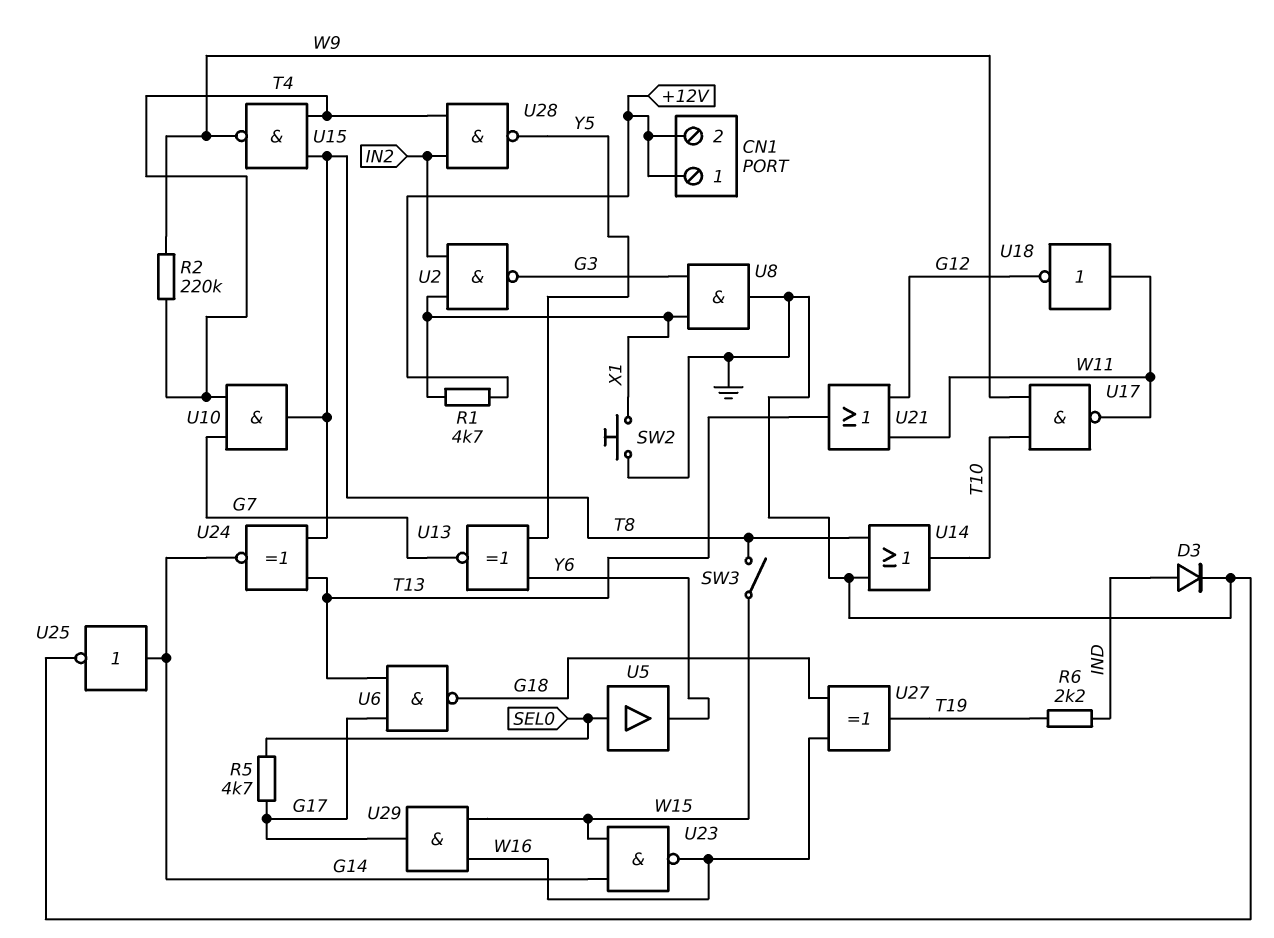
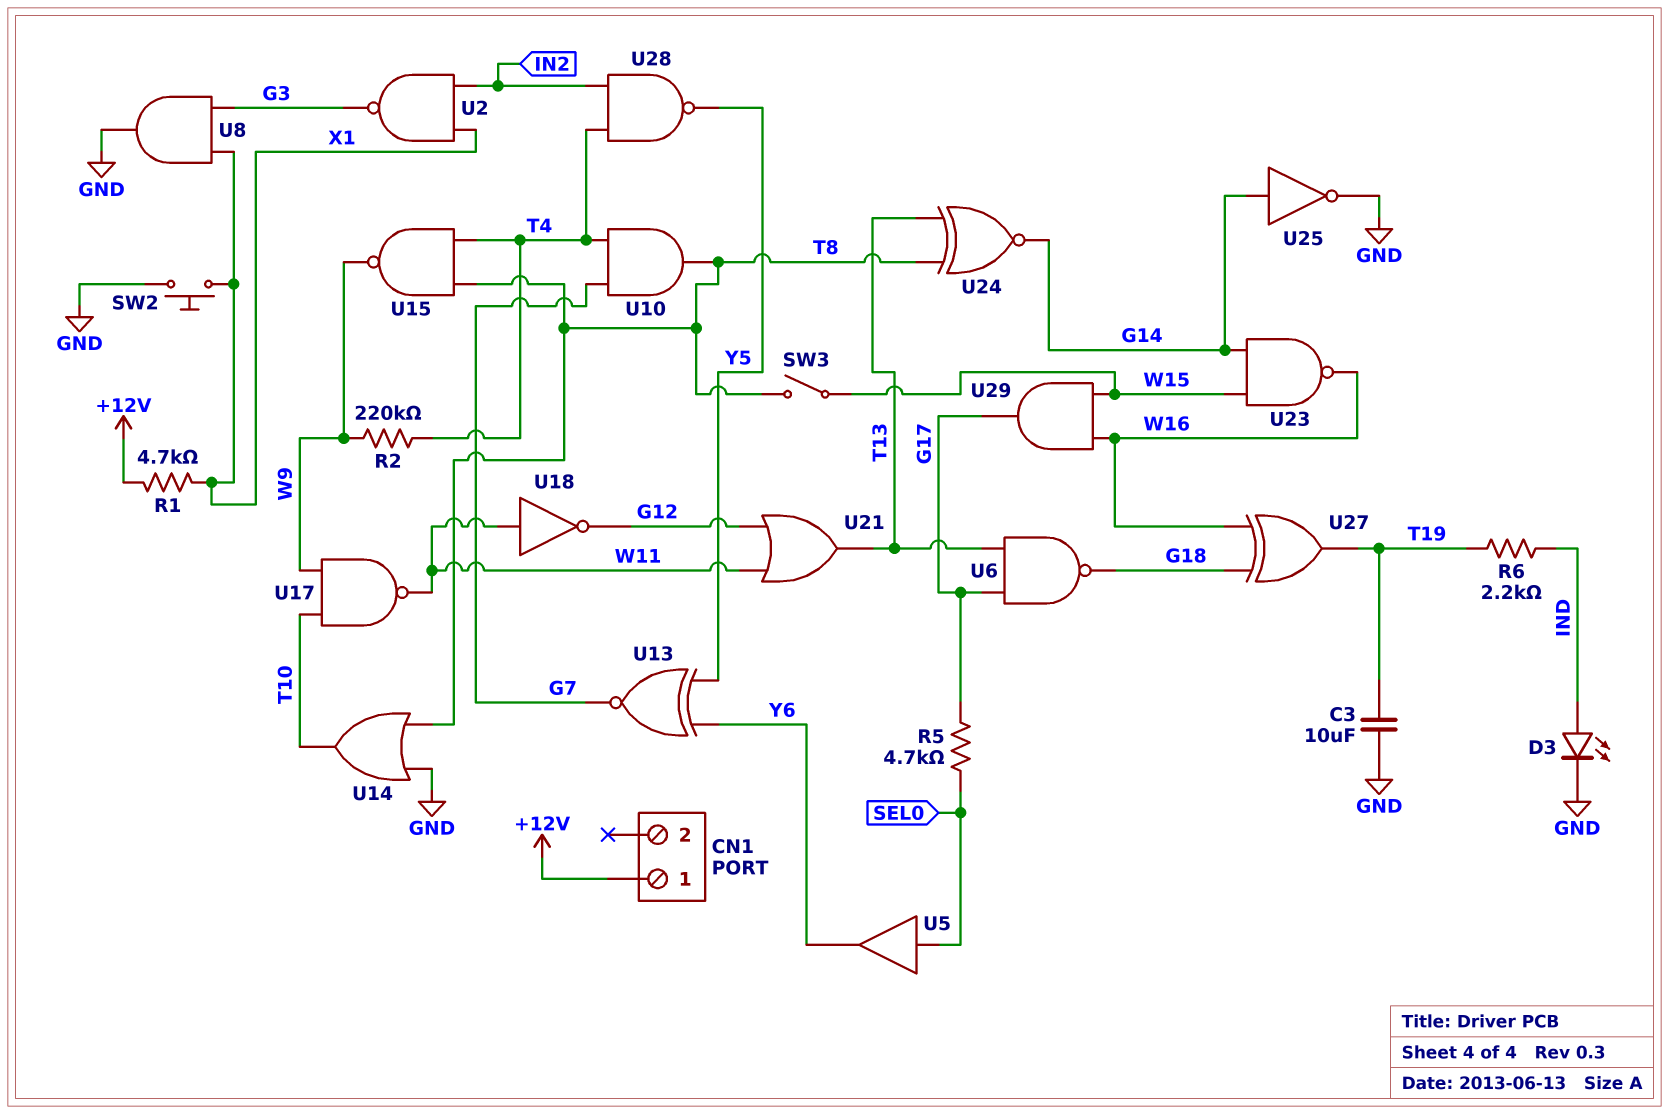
C3: none -> 10uF (GND, T19)
CN1 pin 2: +12V -> none
D3: diode (A IND, K GND) -> LED (A IND, K GND)

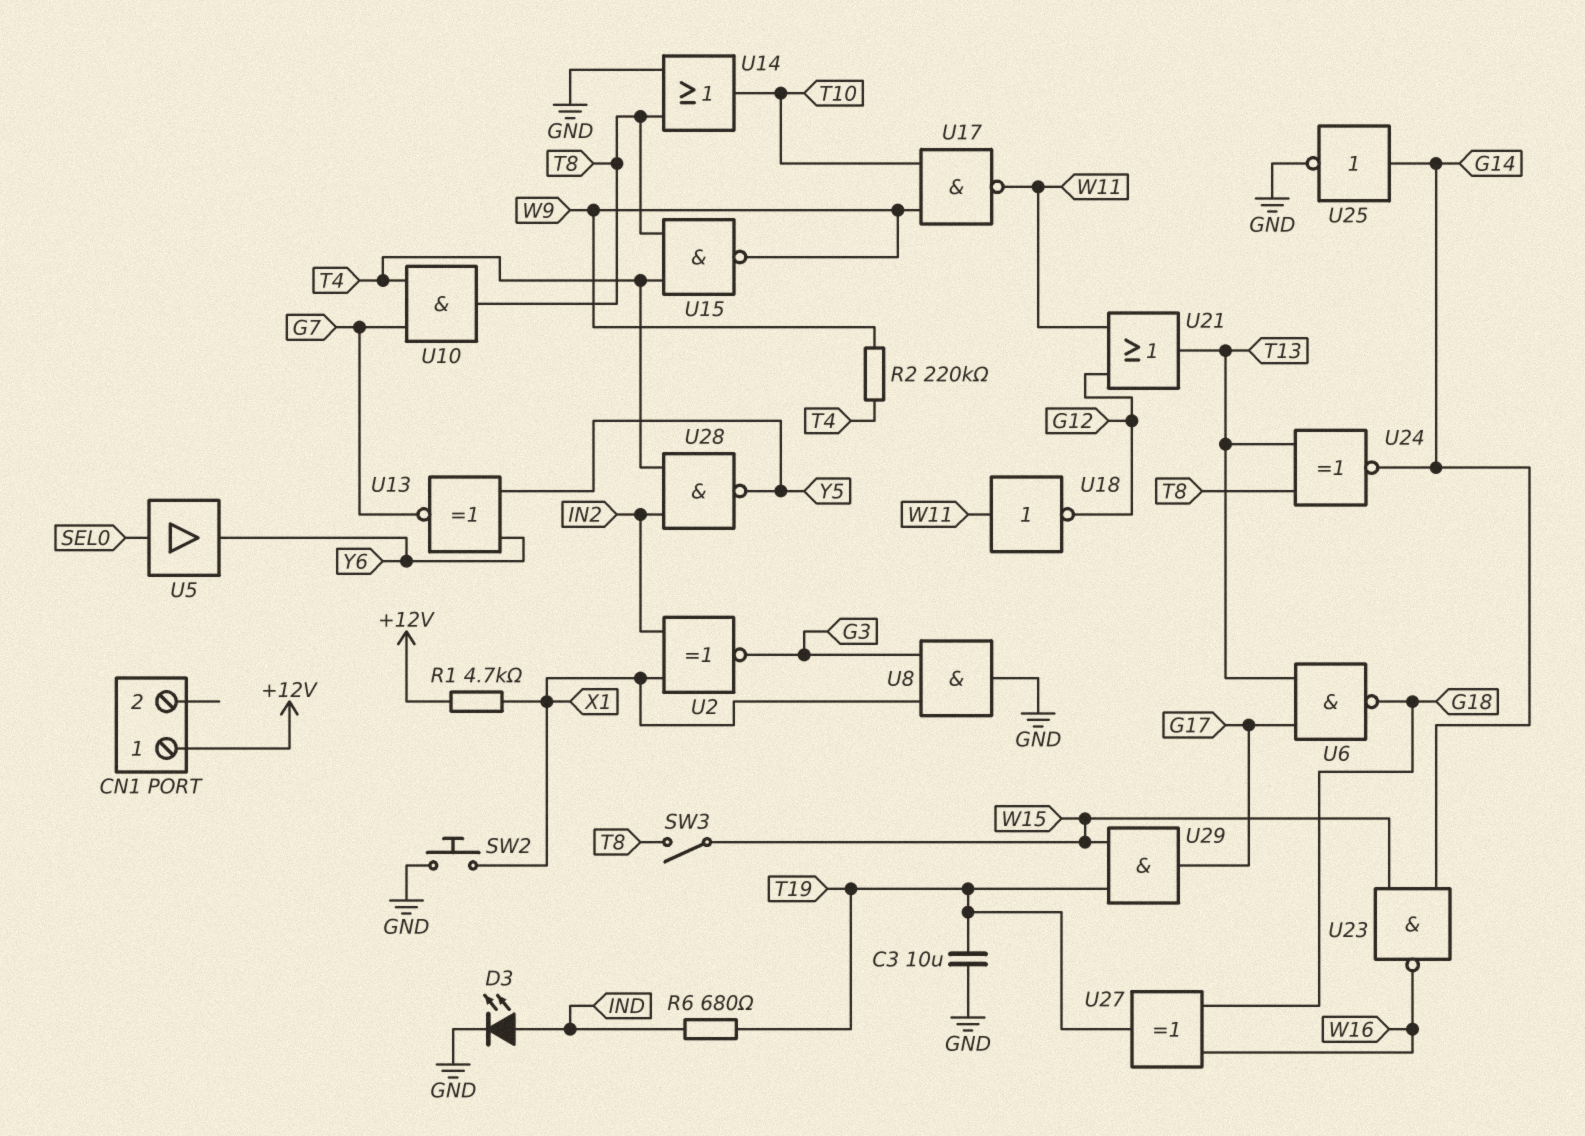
R5: 4.7k (G17, SEL0) -> none
R6: 2.2k (IND, T19) -> 680 (IND, T19)
U2: NAND (in IN2, in X1, out G3) -> XNOR (in IN2, in X1, out G3)
U29: AND (in W15, in W16, out G17) -> AND (in T19, in W15, out G17)

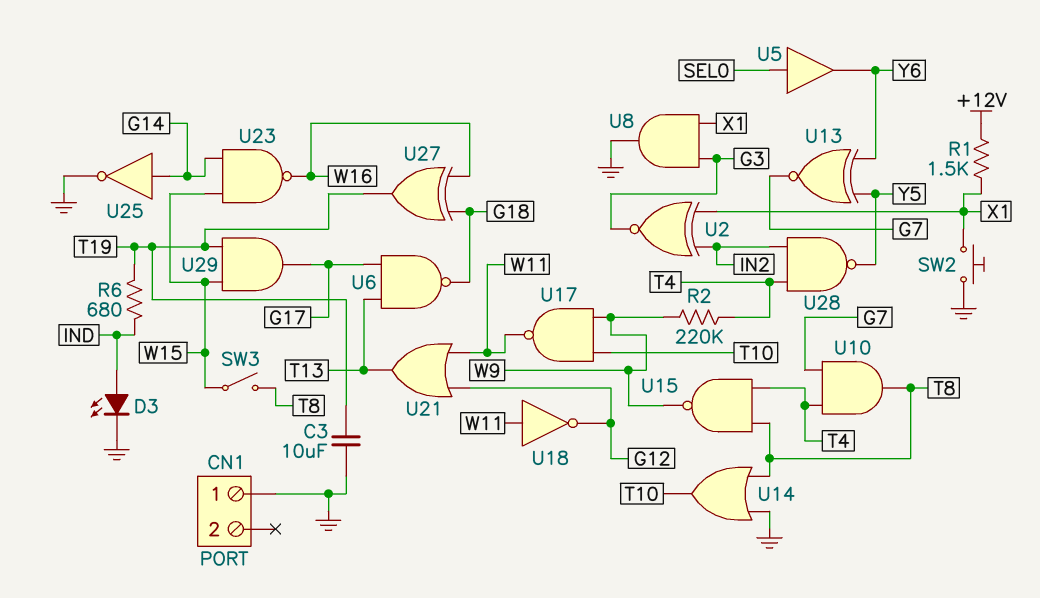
CN1 pin 1: +12V -> GND
R1: 4.7k (+12V, X1) -> 1.5k (+12V, X1)
U24: XNOR (in T8, in T13, out G14) -> none

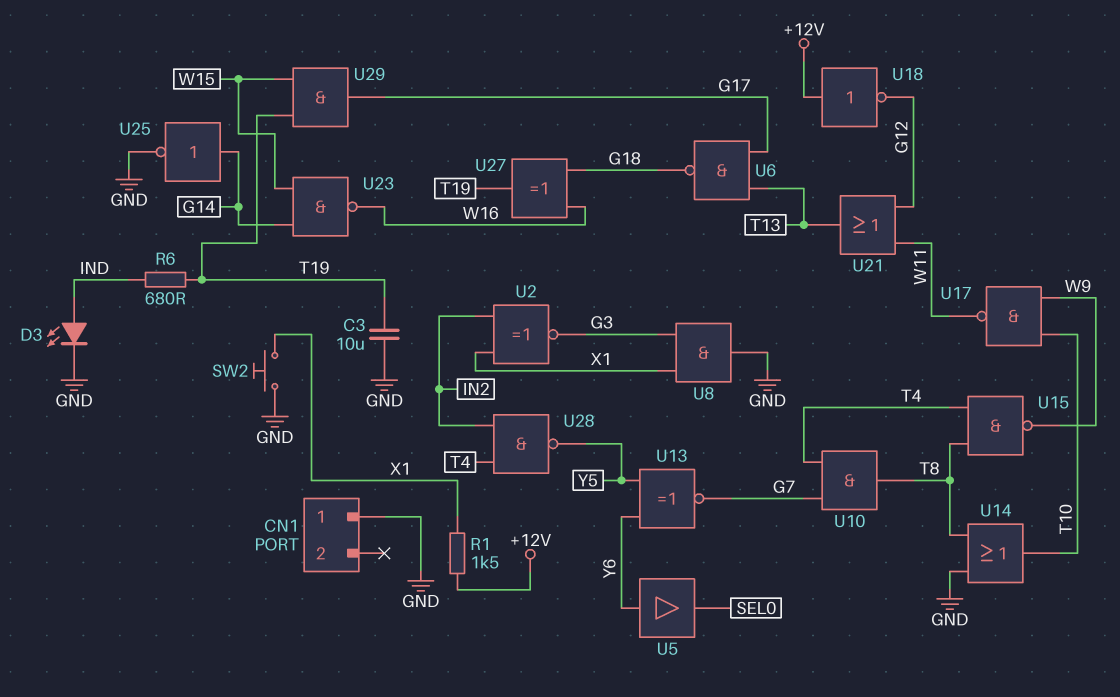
R2: 220k (T4, W9) -> none
SW3: switch (T8, W15) -> none
U5: buffer (in SEL0, out Y6) -> buffer (in Y6, out SEL0)
U18: NOT (in W11, out G12) -> NOT (in +12V, out G12)

